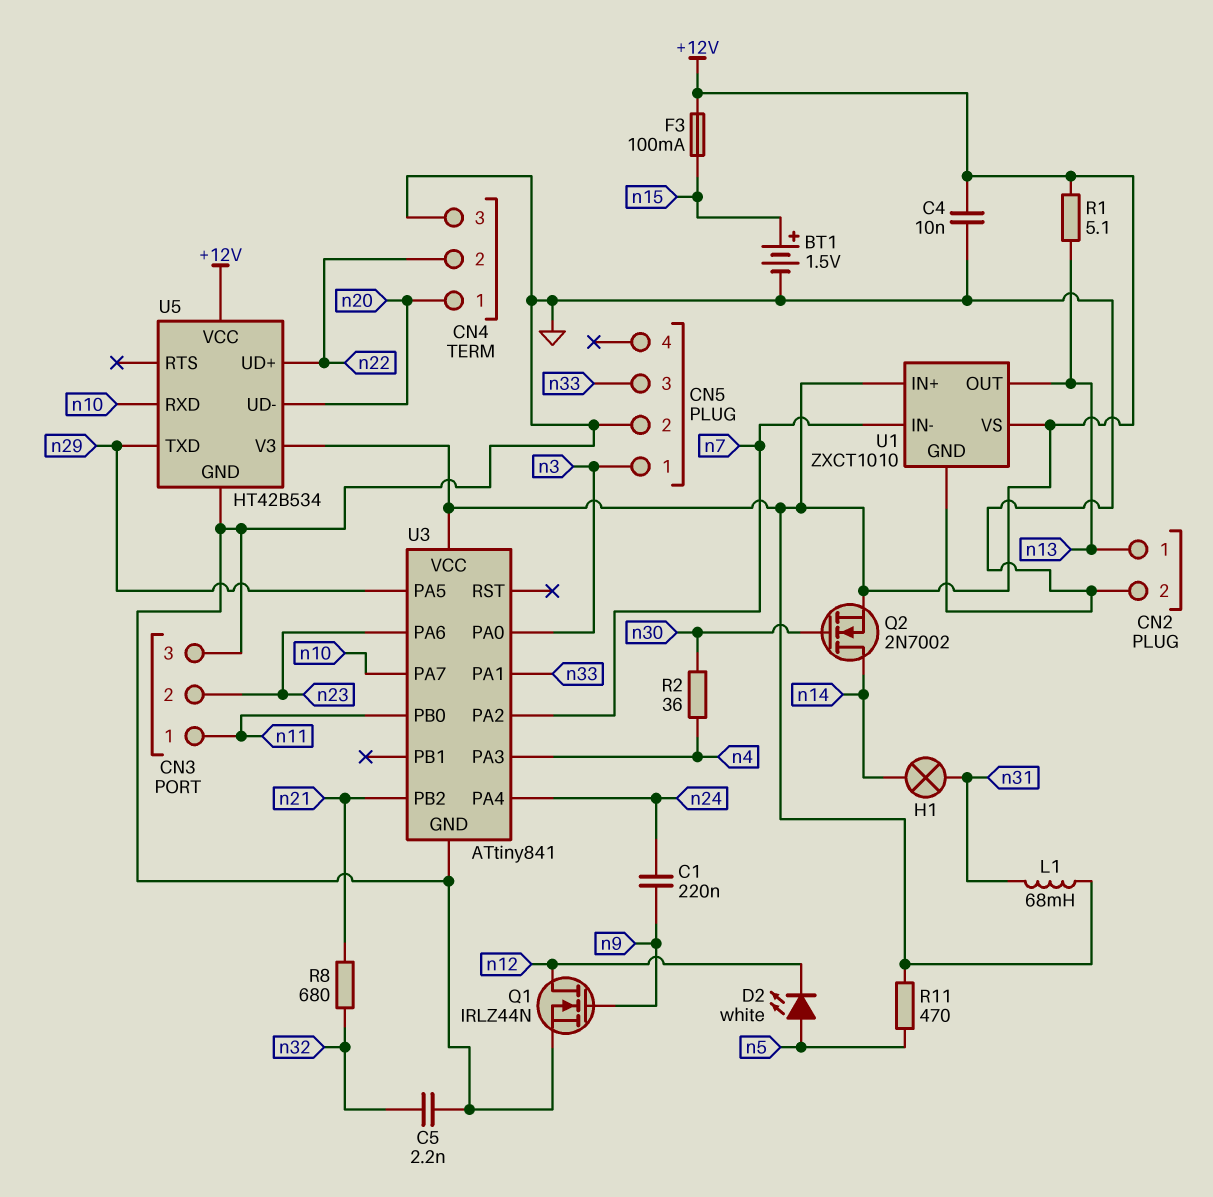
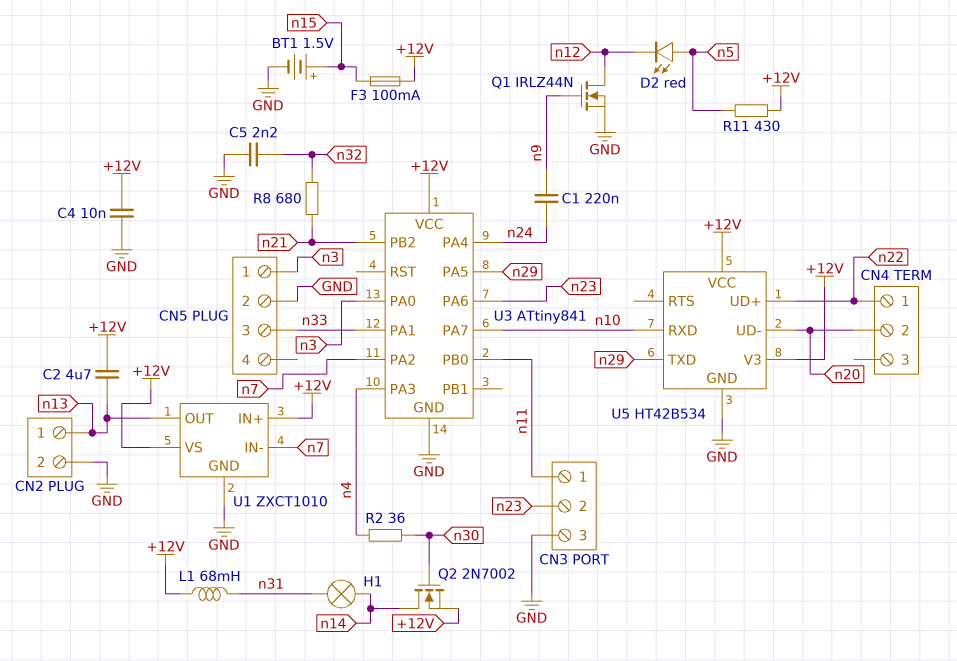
C2: none -> 4.7uF (+12V, n13)
CN4 pin 1: n20 -> n22
CN4 pin 2: n22 -> n20
CN4 pin 3: GND -> none
D2: LED white (A n5, K n12) -> LED red (A n5, K n12)
R1: 5.1 (+12V, n13) -> none
R11: 470 (+12V, n5) -> 430 (+12V, n5)

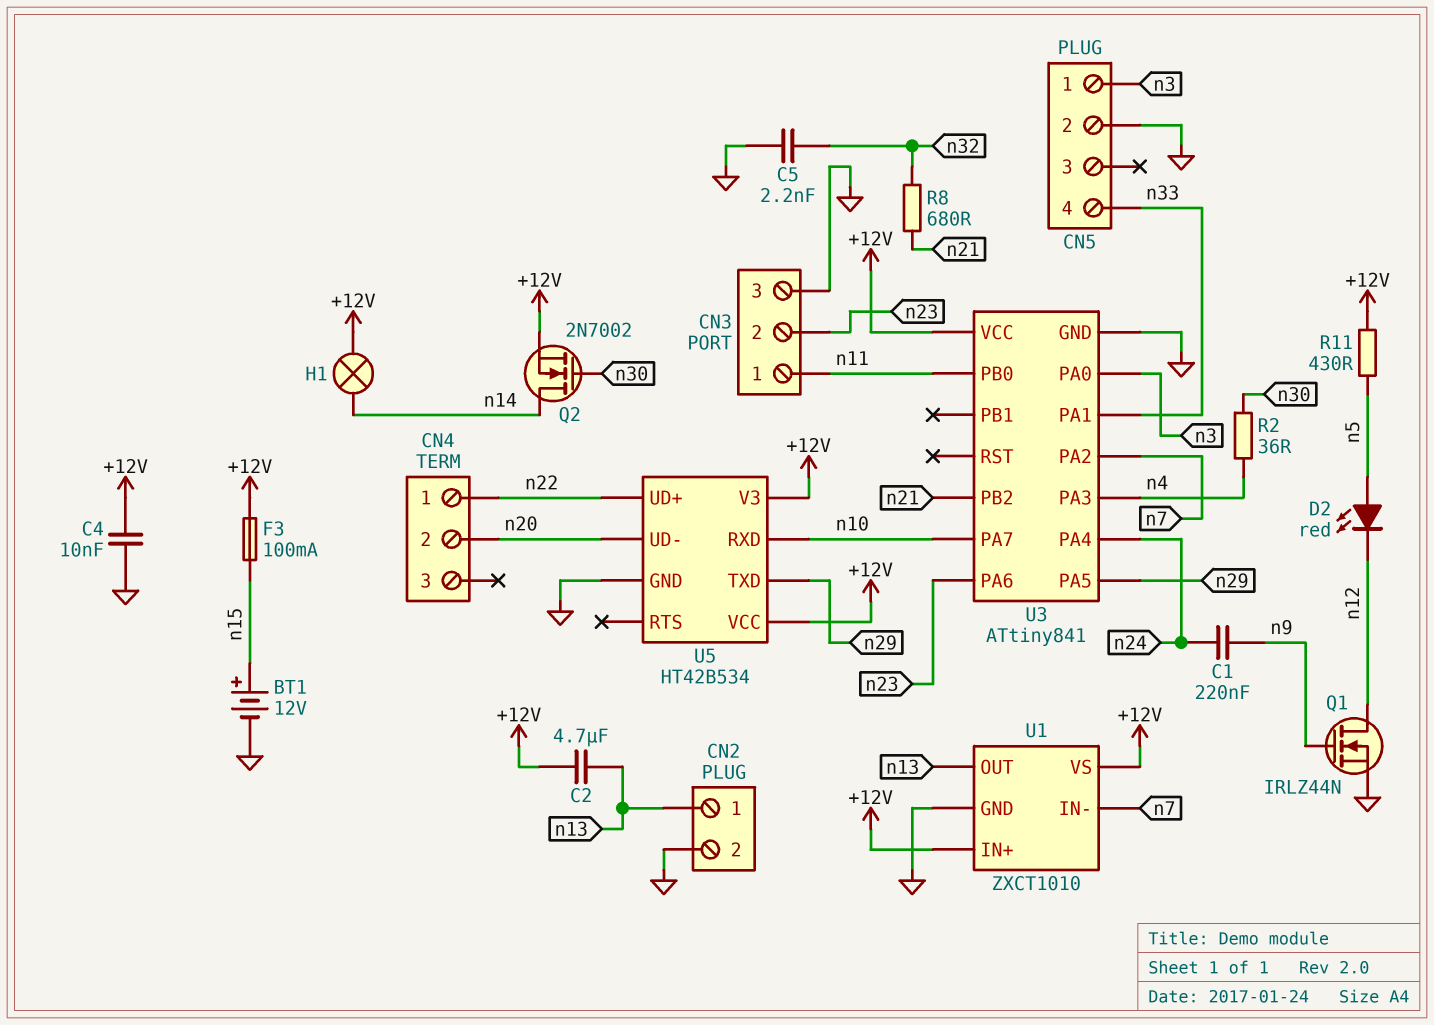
BT1: 1.5V (plus n15, minus GND) -> 12V (plus n15, minus GND)
CN5 pin 3: n33 -> none
CN5 pin 4: none -> n33
H1: lamp (n14, n31) -> lamp (+12V, n14)
L1: 68mH (+12V, n31) -> none

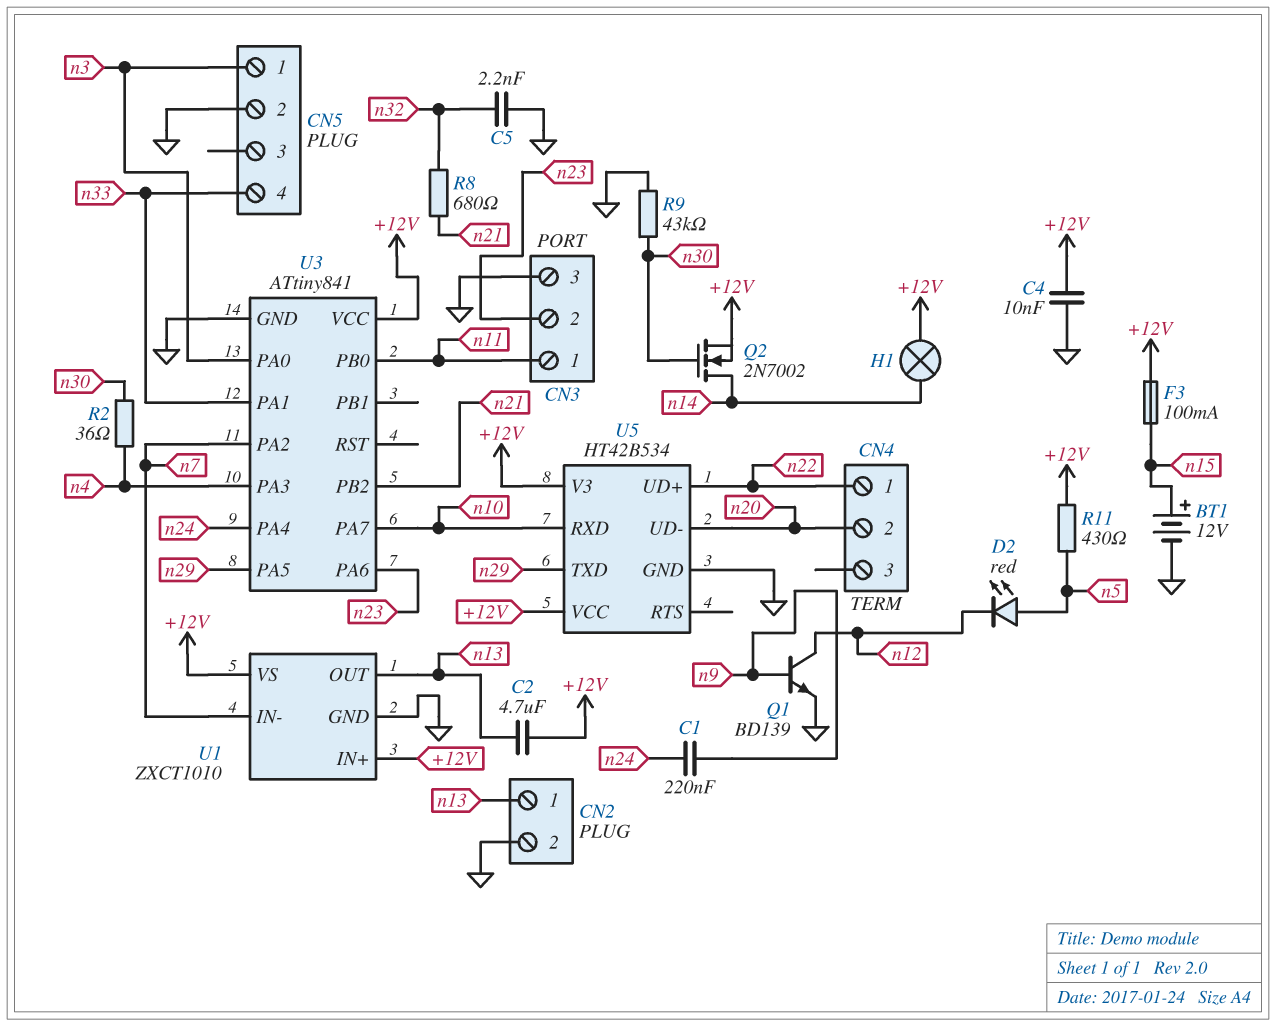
Q1: NMOS IRLZ44N (G n9, D n12, S GND) -> NPN BD139 (B n9, C n12, E GND)
R9: none -> 43k (GND, n30)

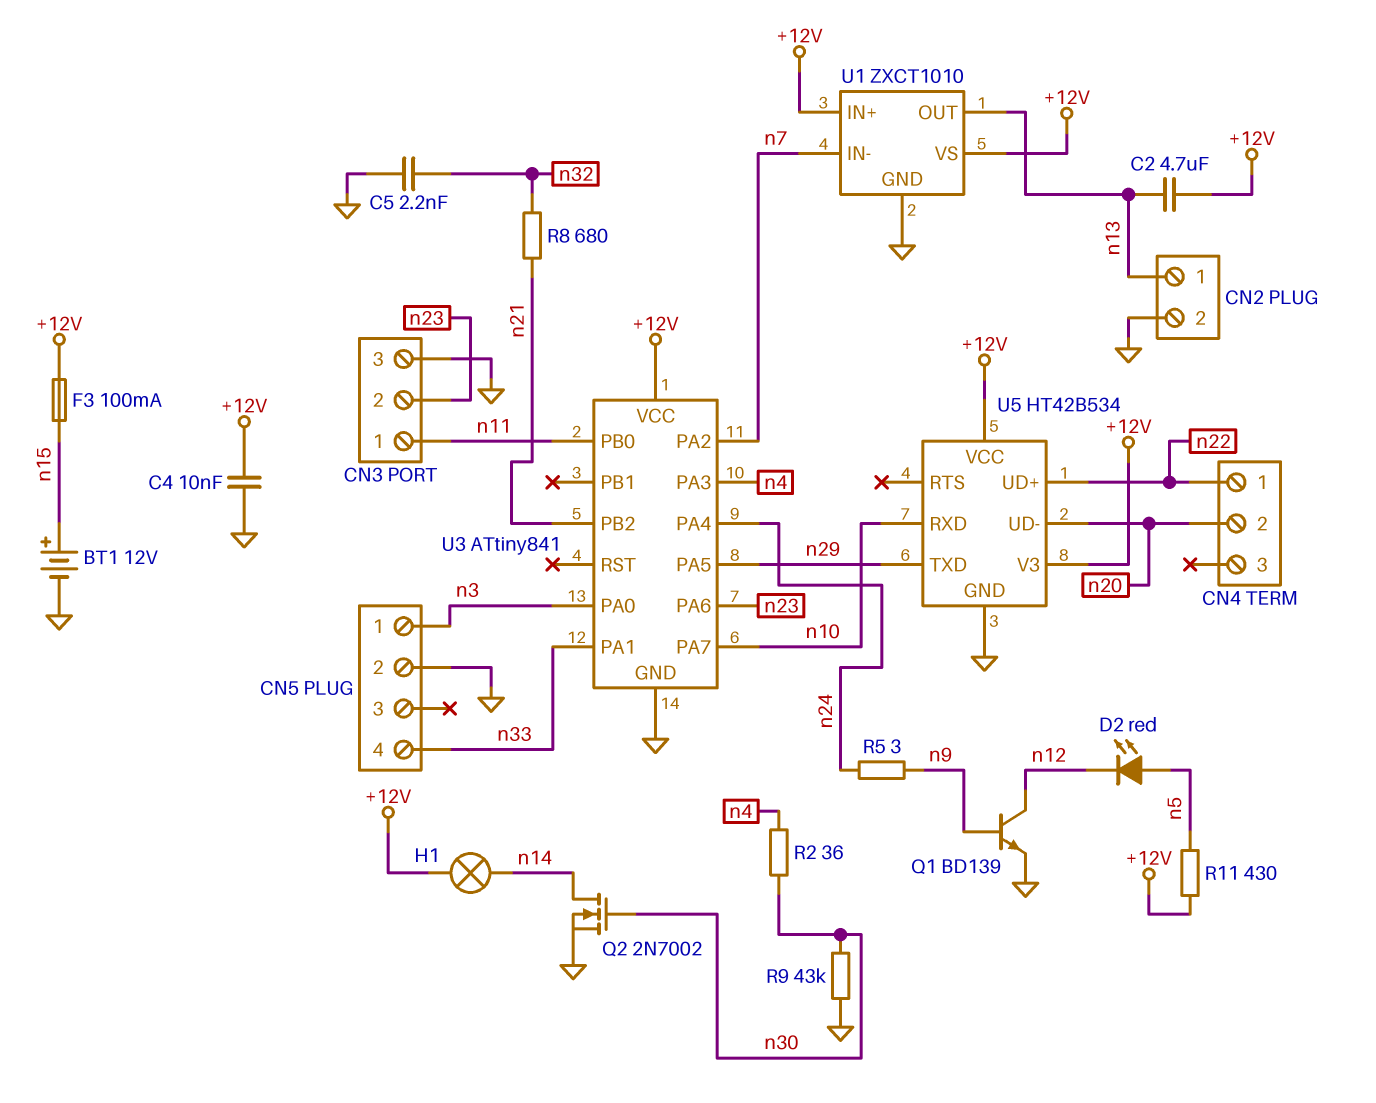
C1: 220nF (n9, n24) -> none
Q2: NMOS 2N7002 (G n30, D n14, S +12V) -> NMOS 2N7002 (G n30, D n14, S GND)
R5: none -> 3 (n9, n24)

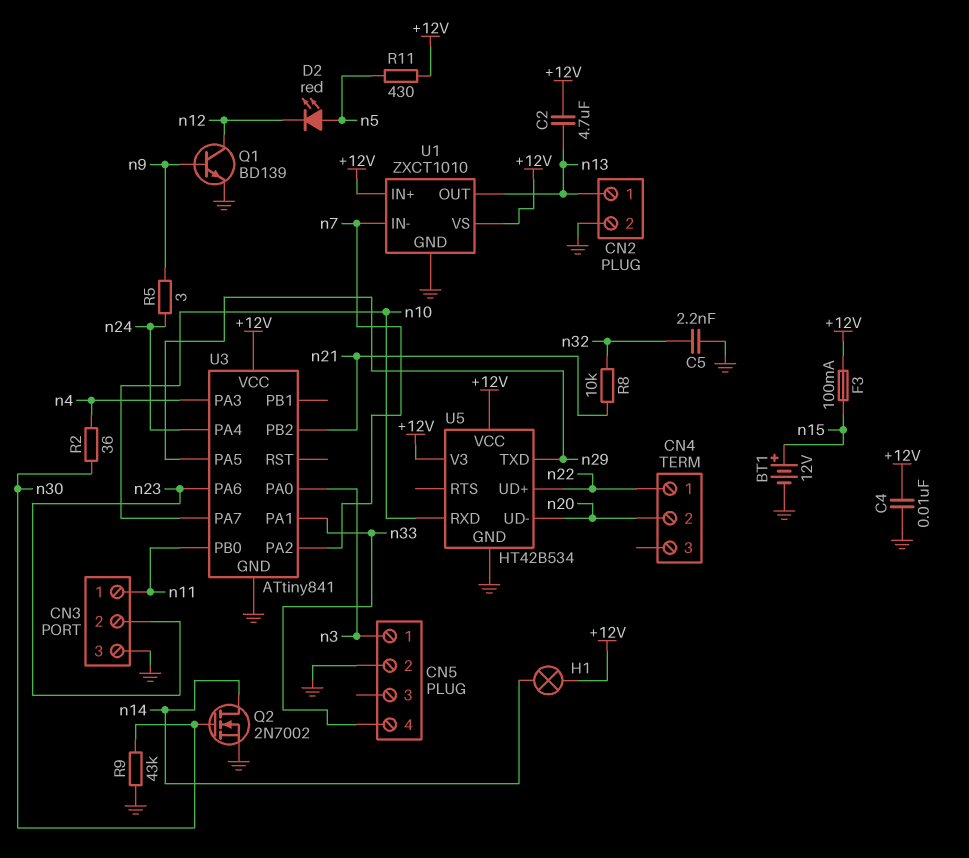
R8: 680 (n21, n32) -> 10k (n21, n32)

